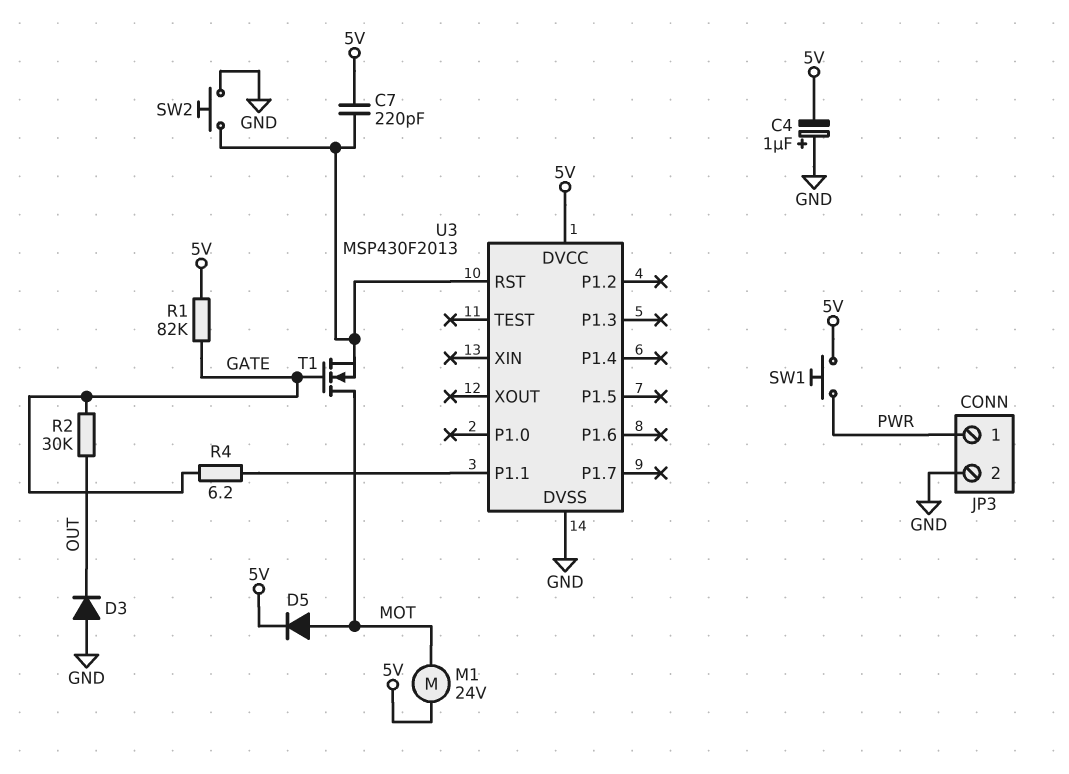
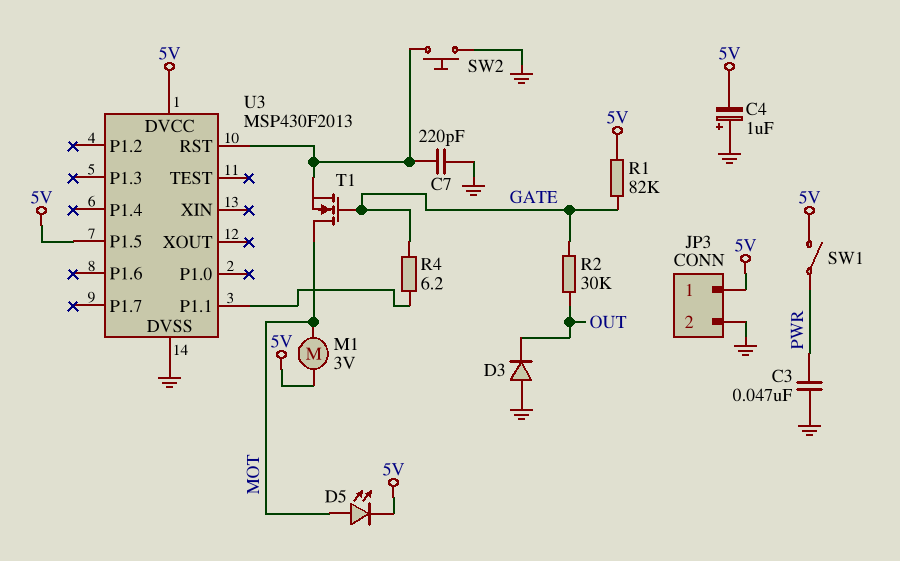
C3: none -> 47nF (GND, PWR)
C7: 220pF (5V, U3/RST) -> 220pF (GND, U3/RST)
D5: diode (A MOT, K 5V) -> LED (A MOT, K 5V)
JP3 pin 1: PWR -> 5V
M1: motor 24V (5V, MOT) -> motor 3V (5V, MOT)
SW1: button (5V, PWR) -> switch (5V, PWR)
U3 pin P1.5: none -> 5V

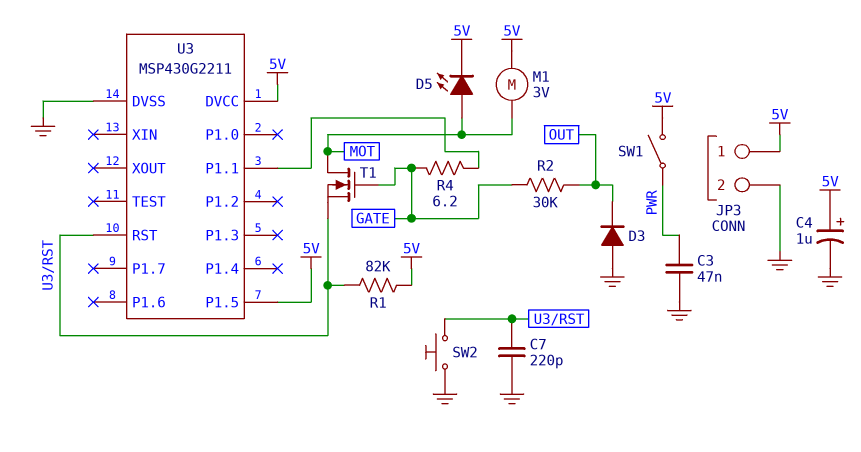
C4: 1uF (plus GND, minus 5V) -> 1uF (plus 5V, minus GND)
R1: 82k (5V, GATE) -> 82k (5V, U3/RST)
U3: MSP430F2013 -> MSP430G2211

